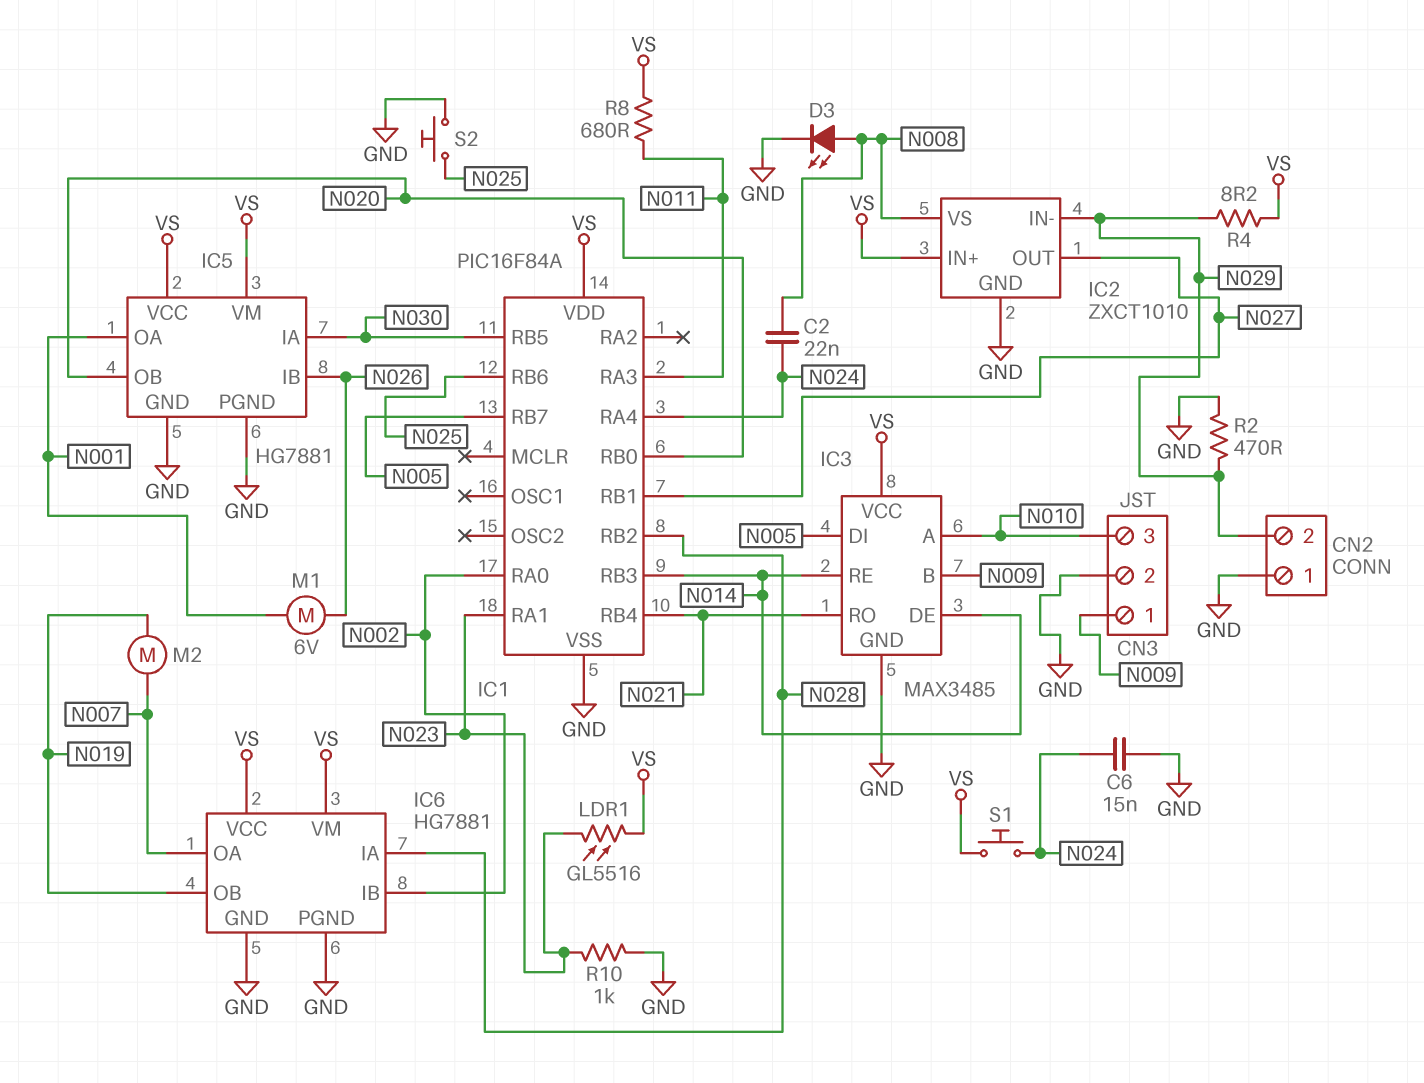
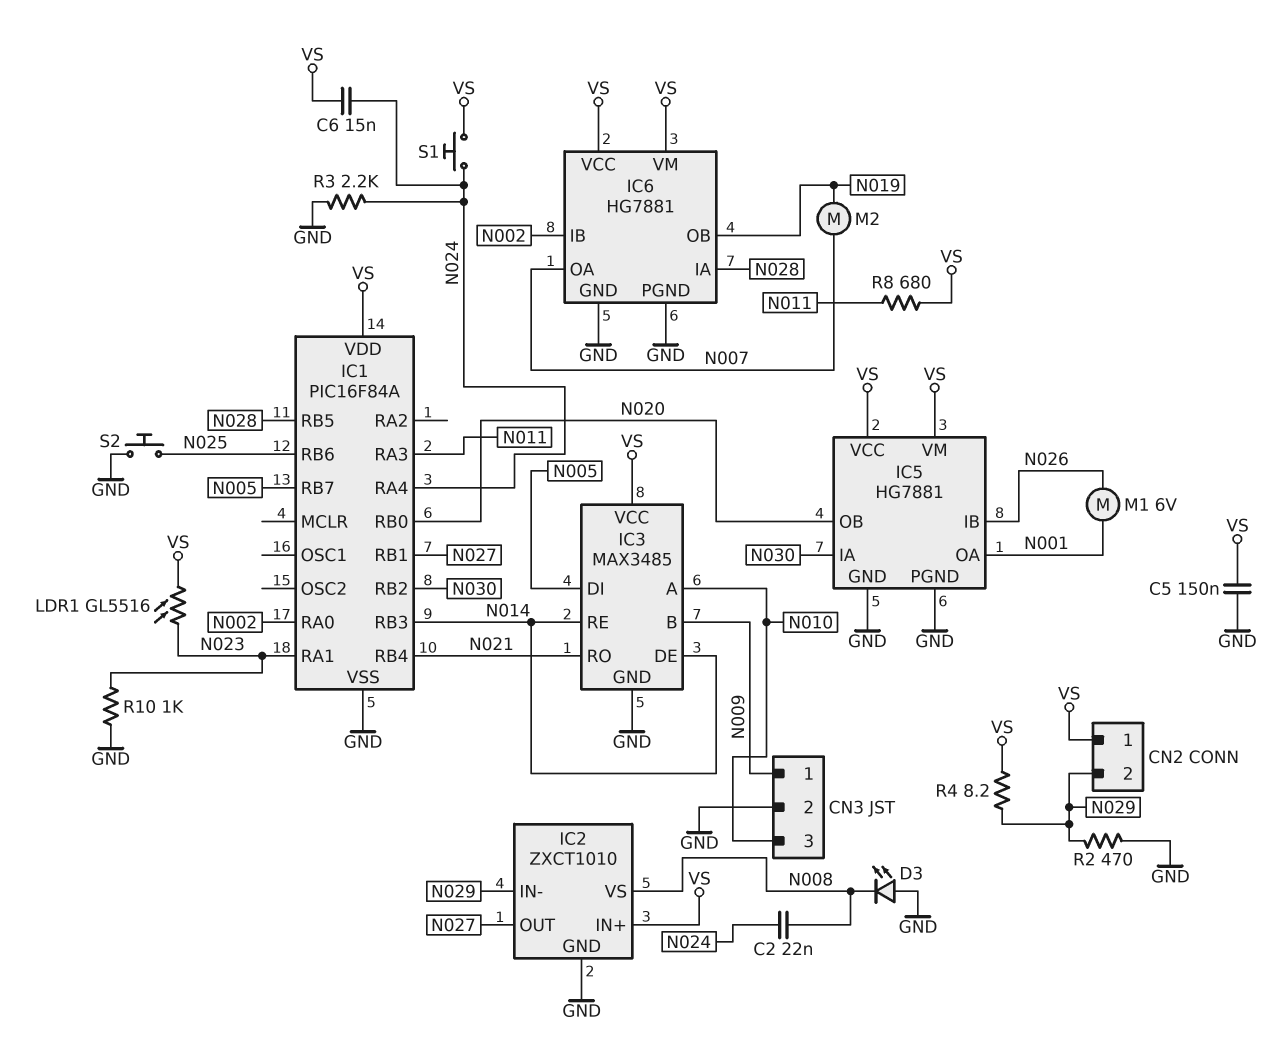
C5: none -> 150nF (GND, VS)
C6: 15nF (GND, N024) -> 15nF (N024, VS)
CN2 pin 1: GND -> VS
D3: LED (A N008, K GND) -> LED (A GND, K N008)
IC1 pin RB2: N028 -> N030
IC1 pin RB5: N030 -> N028
R3: none -> 2.2k (GND, N024)

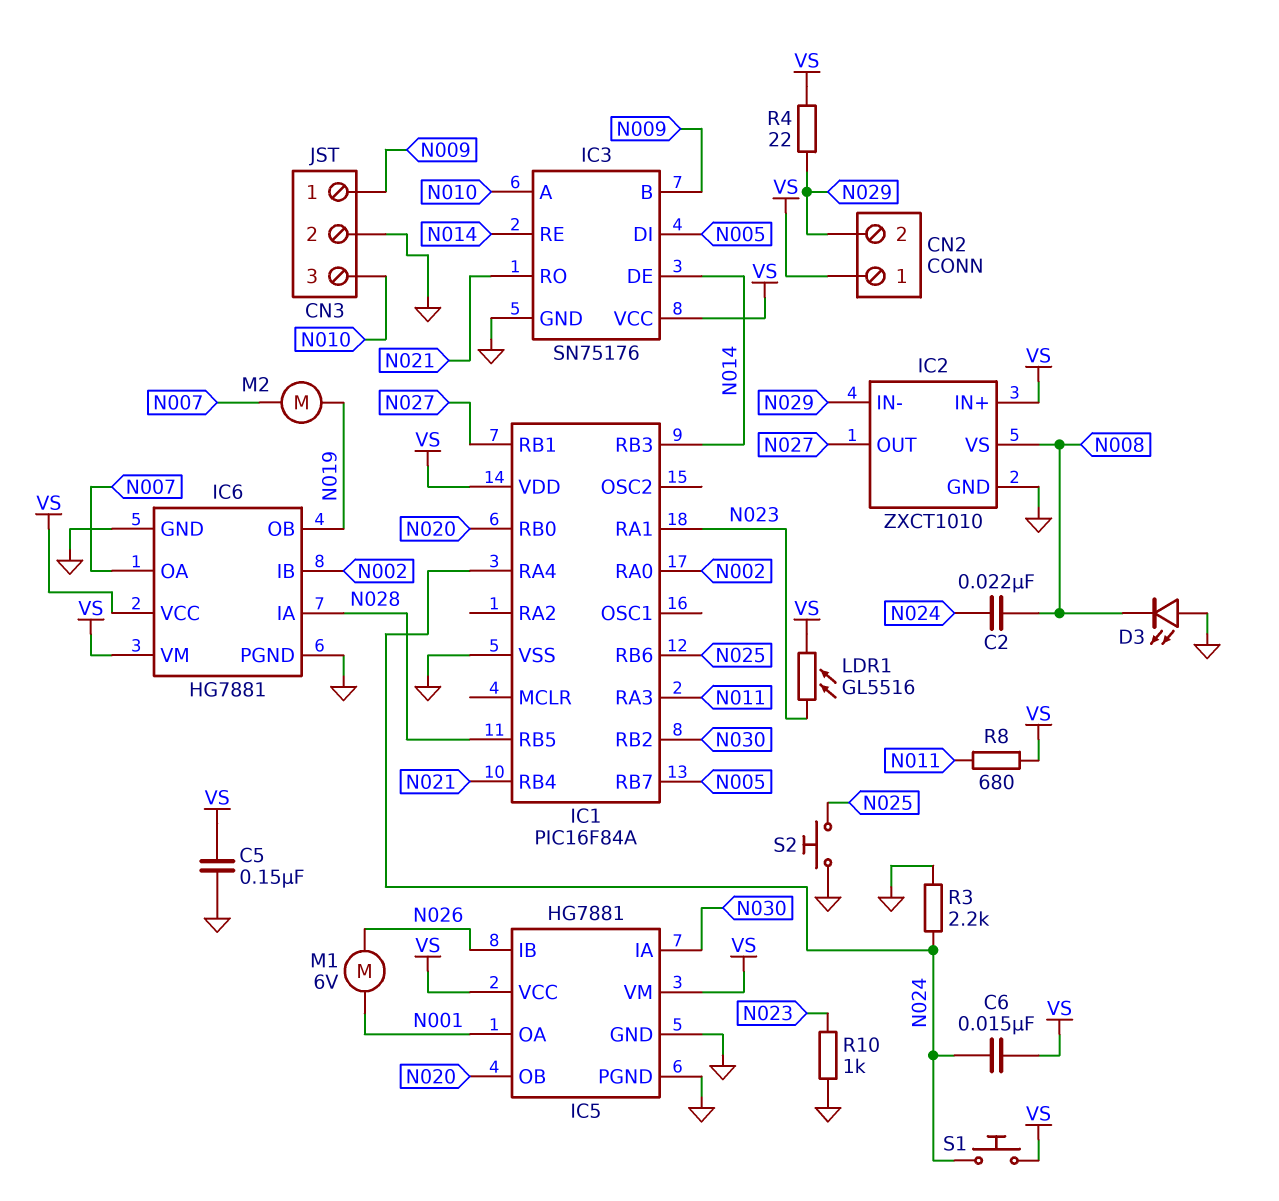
IC3: MAX3485 -> SN75176
R2: 470 (GND, N029) -> none
R4: 8.2 (N029, VS) -> 22 (N029, VS)

